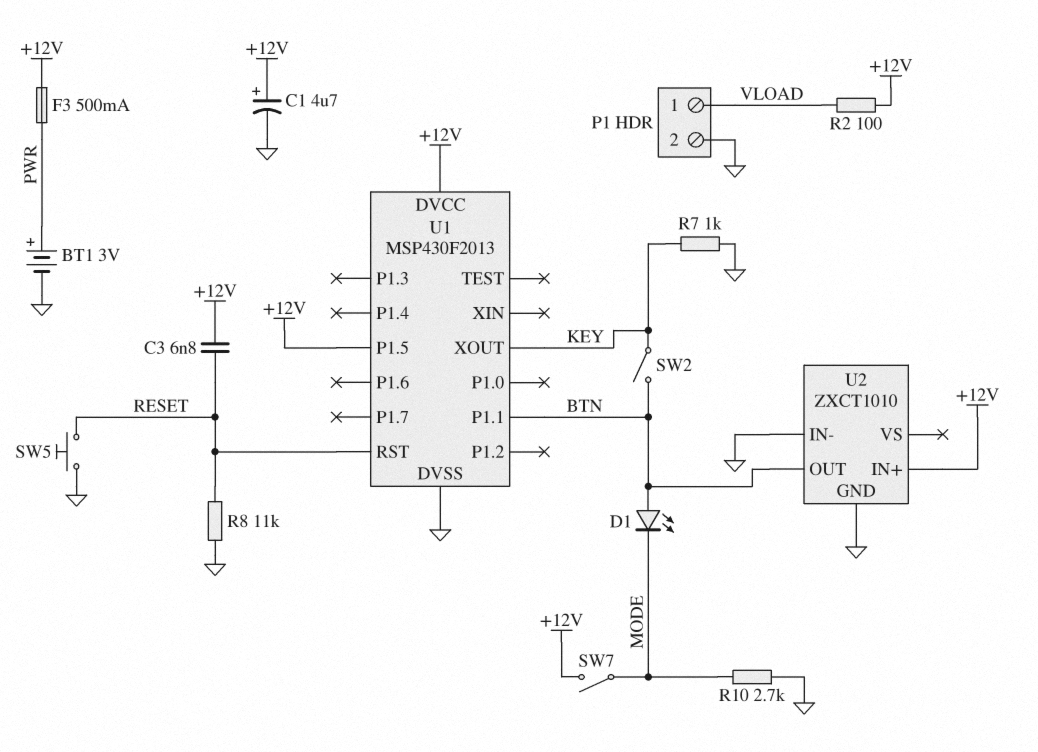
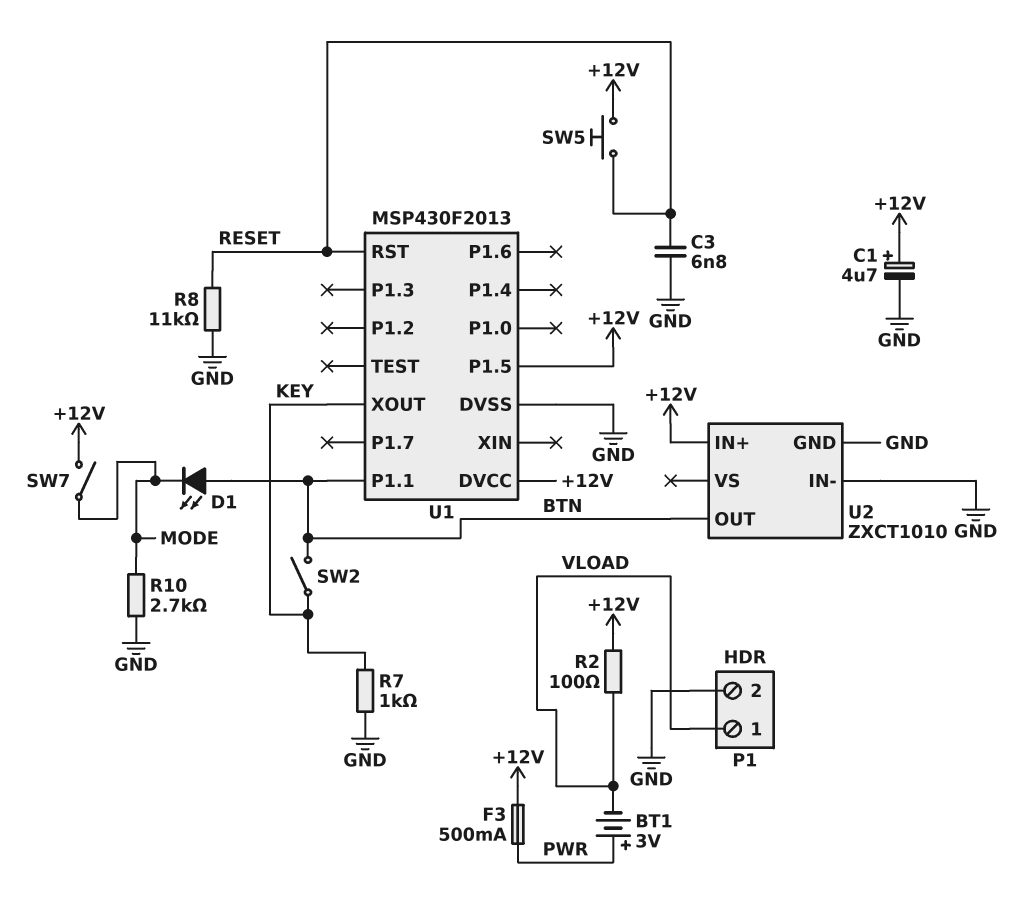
BT1: 3V (plus PWR, minus GND) -> 3V (plus PWR, minus VLOAD)
C3: 6.8nF (+12V, RESET) -> 6.8nF (GND, RESET)
SW5: button (GND, RESET) -> button (+12V, RESET)

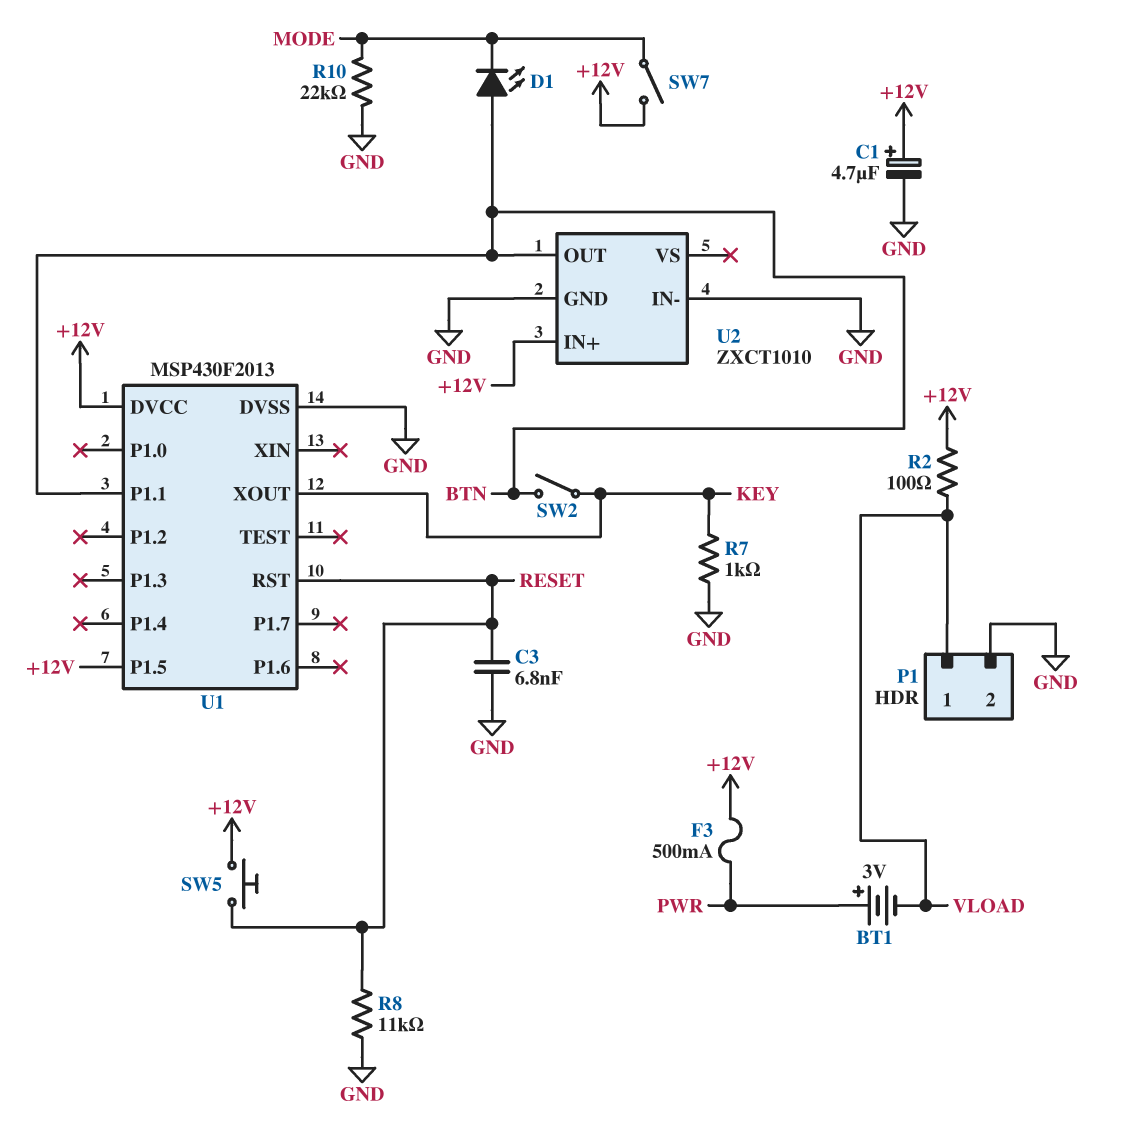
R10: 2.7k (GND, MODE) -> 22k (GND, MODE)

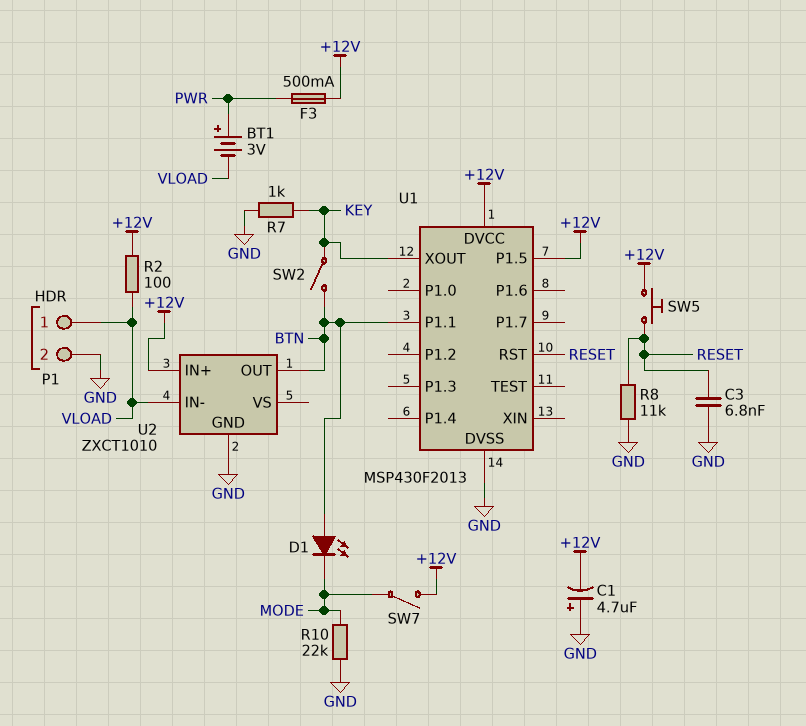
C1: 4.7uF (plus +12V, minus GND) -> 4.7uF (plus GND, minus +12V)
U2 pin IN-: GND -> VLOAD

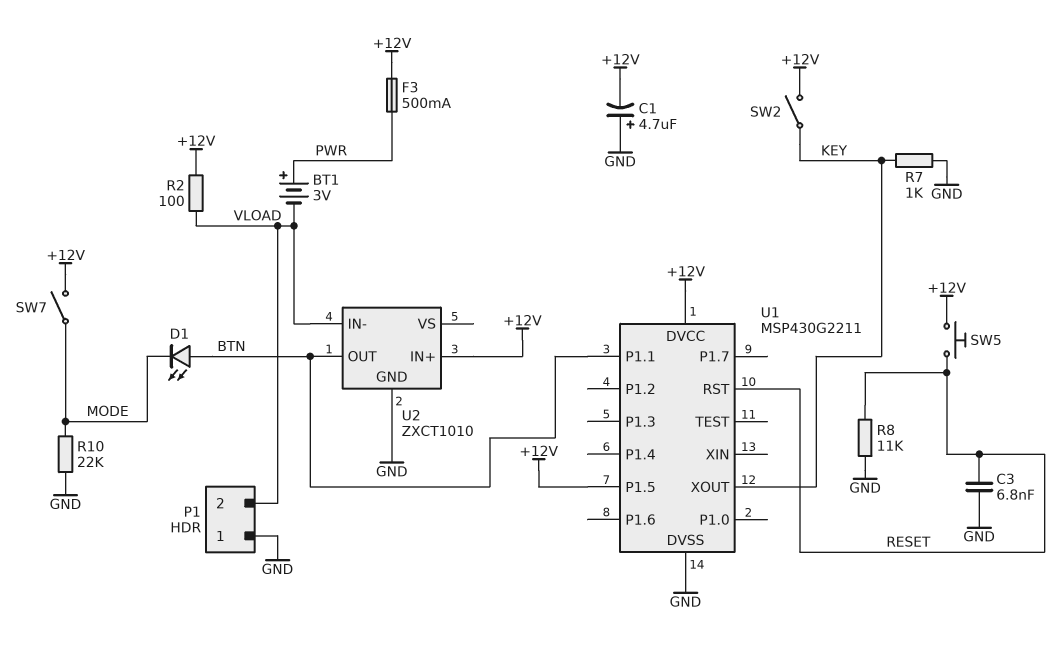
P1 pin 1: VLOAD -> GND
P1 pin 2: GND -> VLOAD
SW2: switch (BTN, KEY) -> switch (+12V, KEY)
U1: MSP430F2013 -> MSP430G2211

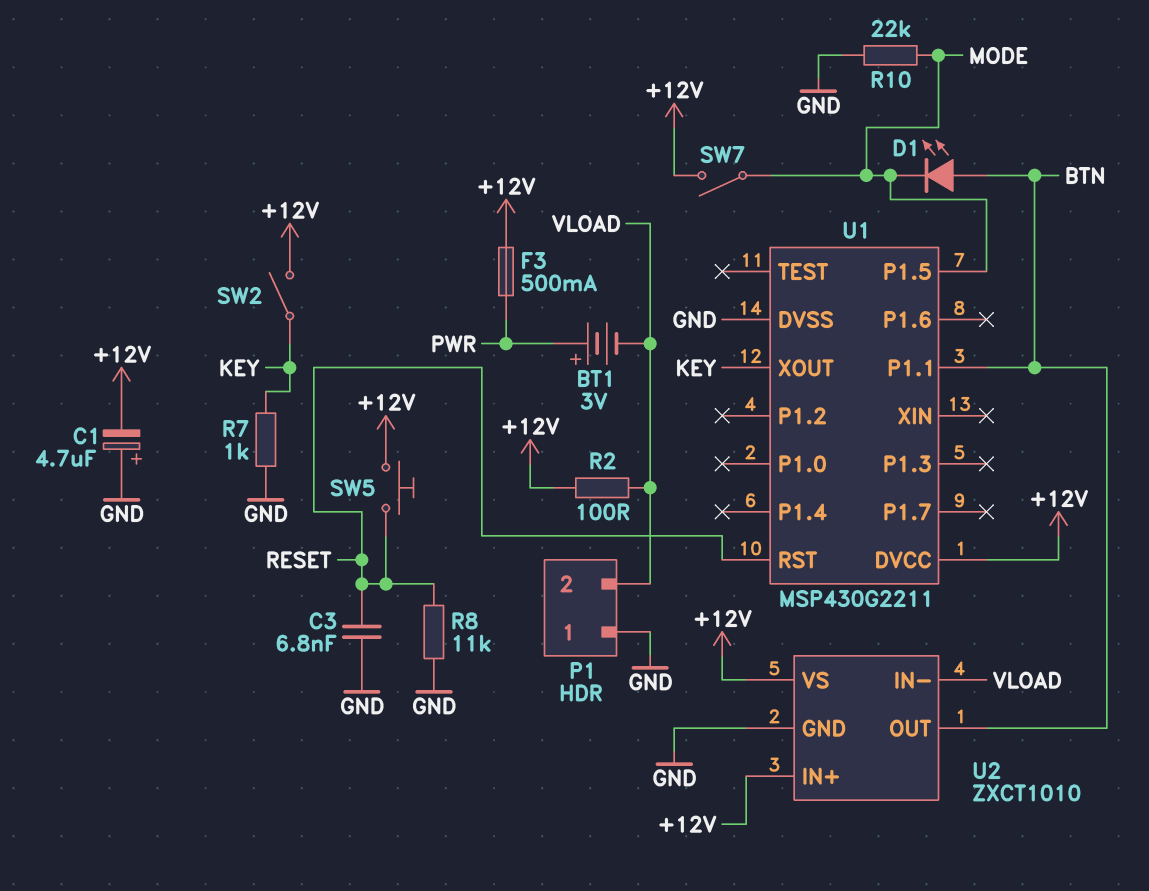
U1 pin P1.5: +12V -> MODE
U2 pin VS: none -> +12V

